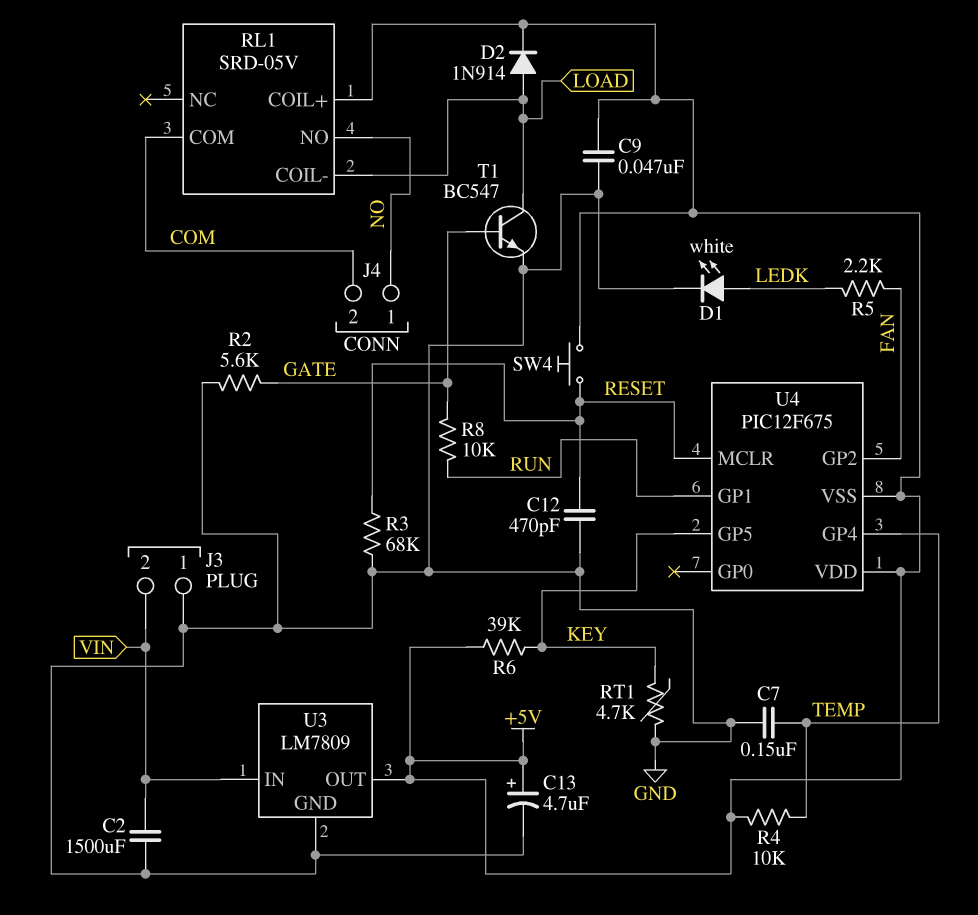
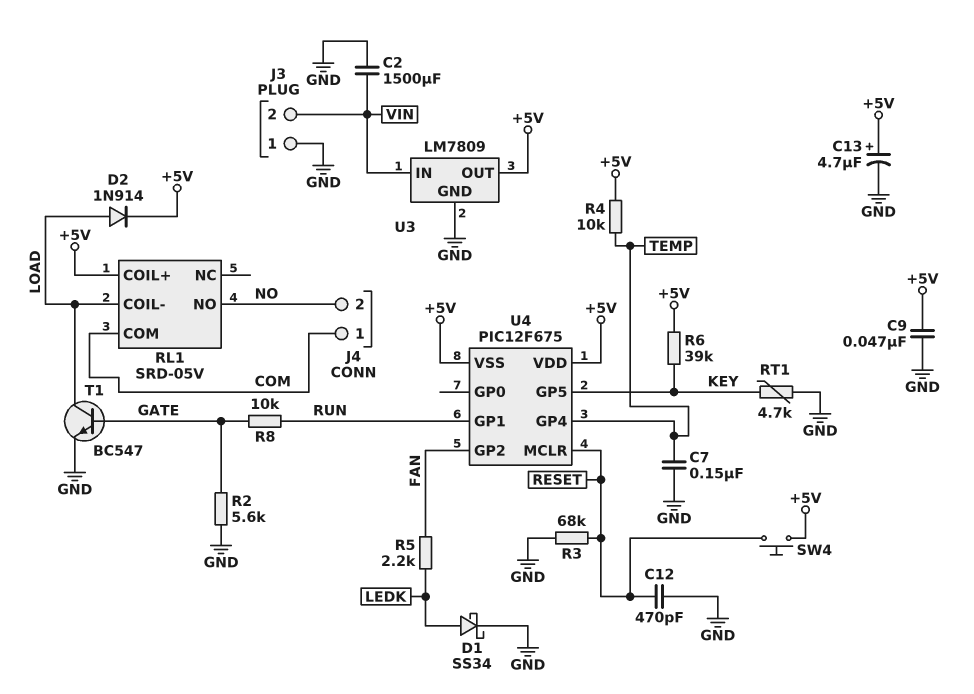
D1: LED white (A LEDK, K GND) -> schottky SS34 (A LEDK, K GND)
J4 pin 1: NO -> COM
J4 pin 2: COM -> NO

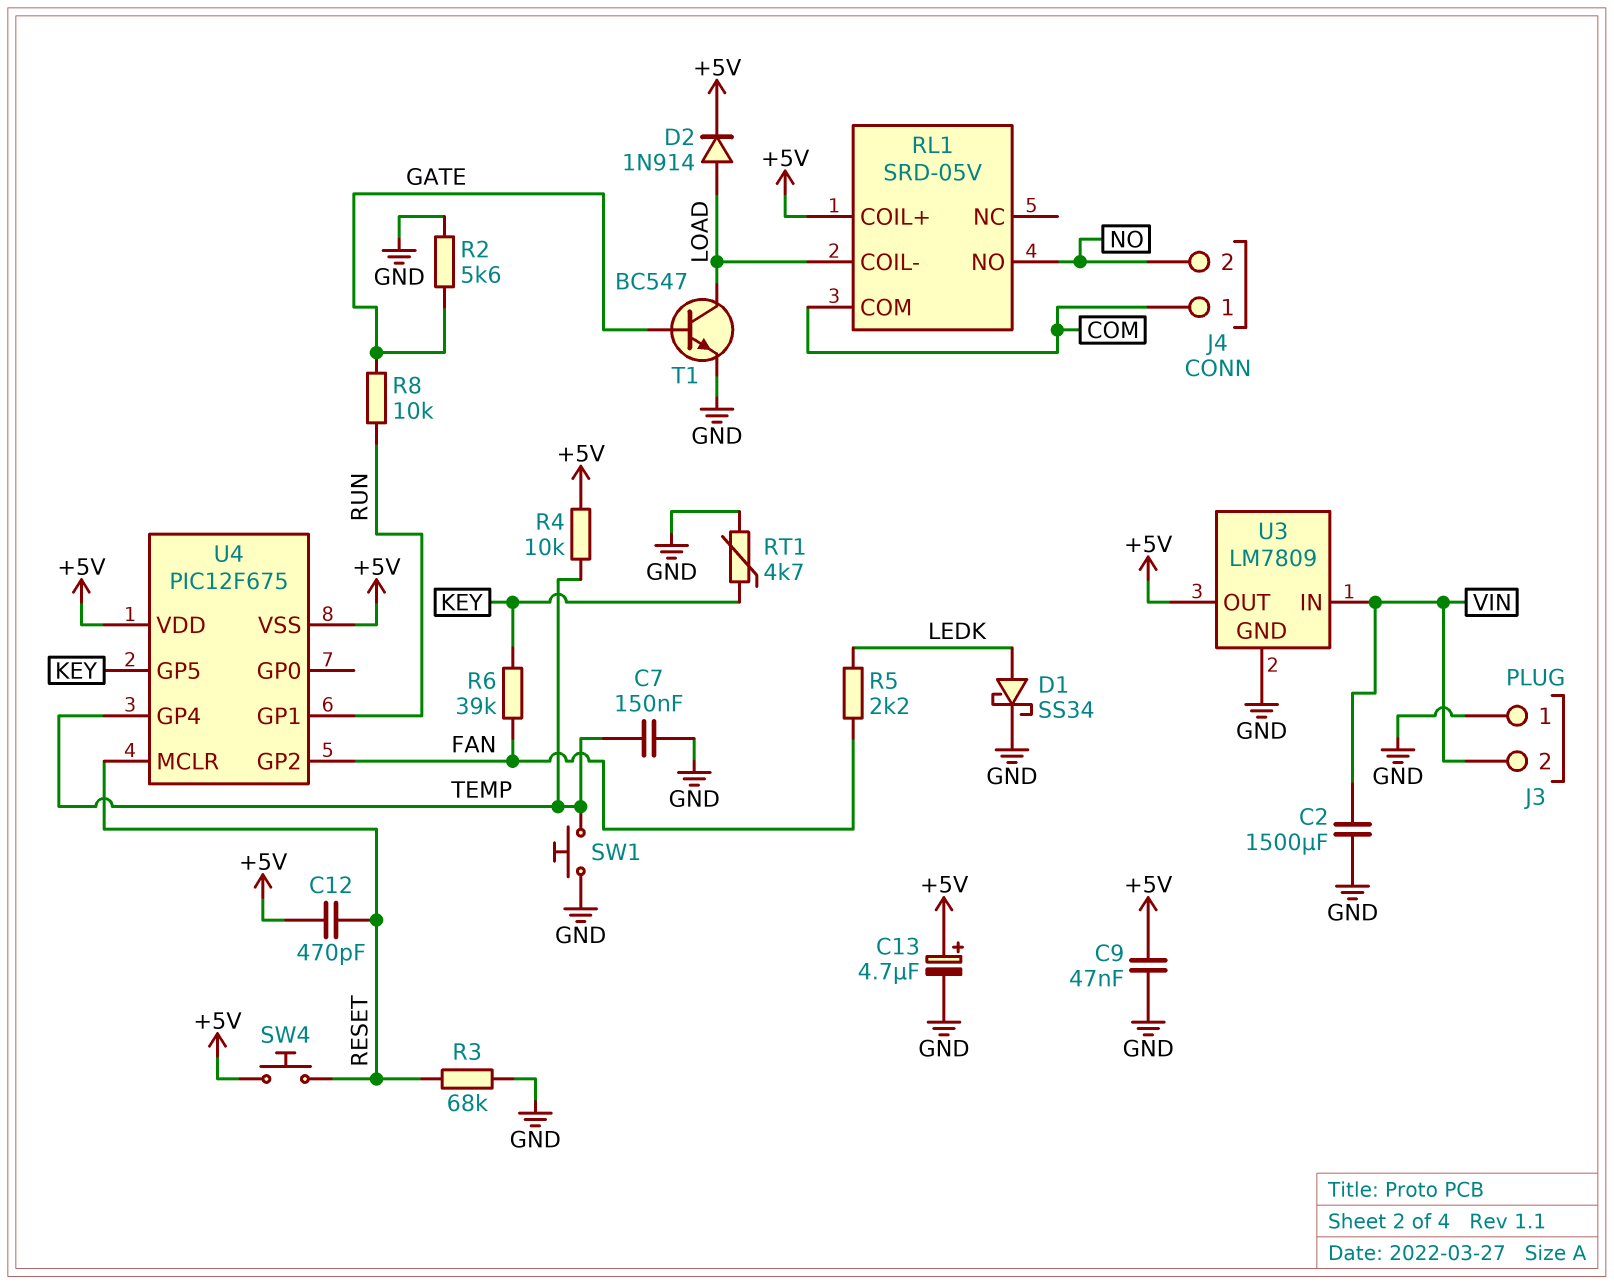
C12: 470pF (GND, RESET) -> 470pF (+5V, RESET)
R6: 39k (+5V, KEY) -> 39k (FAN, KEY)
SW1: none -> button (GND, TEMP)

